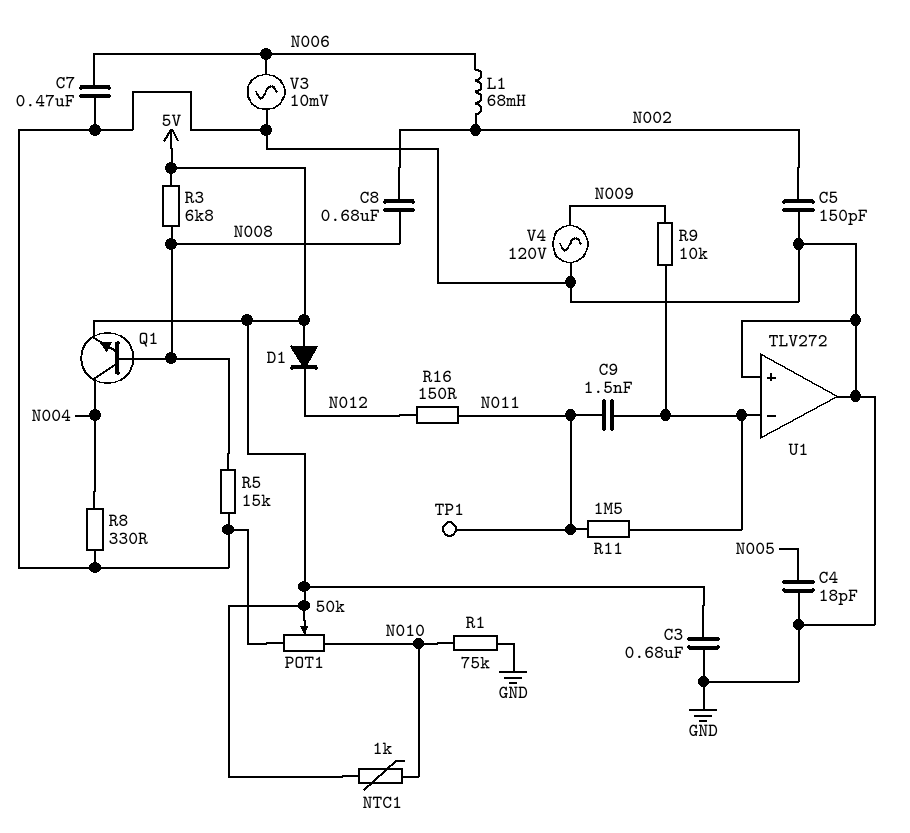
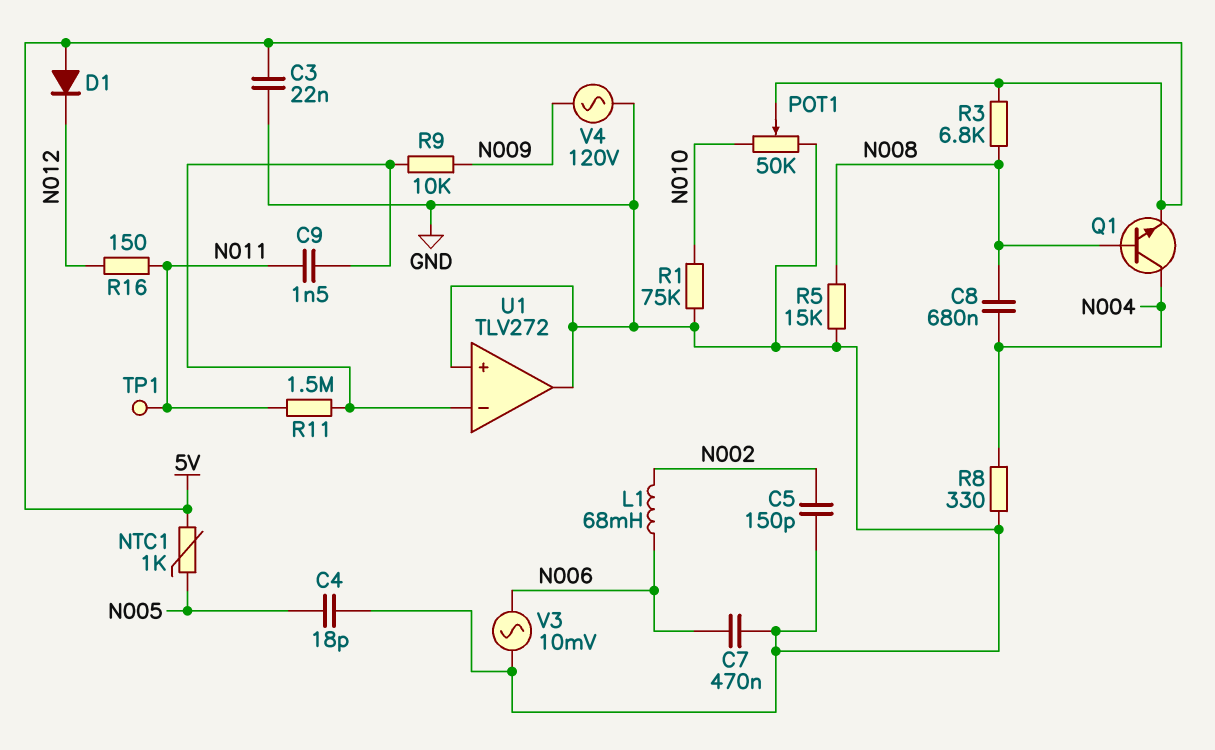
C3: 680nF (5V, GND) -> 22nF (5V, GND)
C8: 680nF (N002, N008) -> 680nF (N004, N008)
NTC1: 1k (5V, N010) -> 1k (5V, N005)

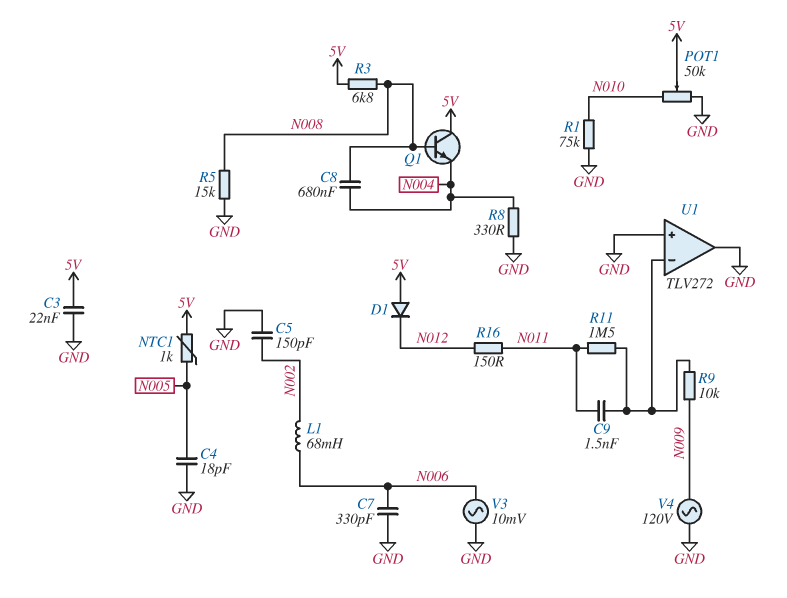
C7: 470nF (GND, N006) -> 330pF (GND, N006)
Q1: NPN (B N008, C N004, E 5V) -> NPN (B N008, C 5V, E N004)
TP1: test point (N011) -> none

